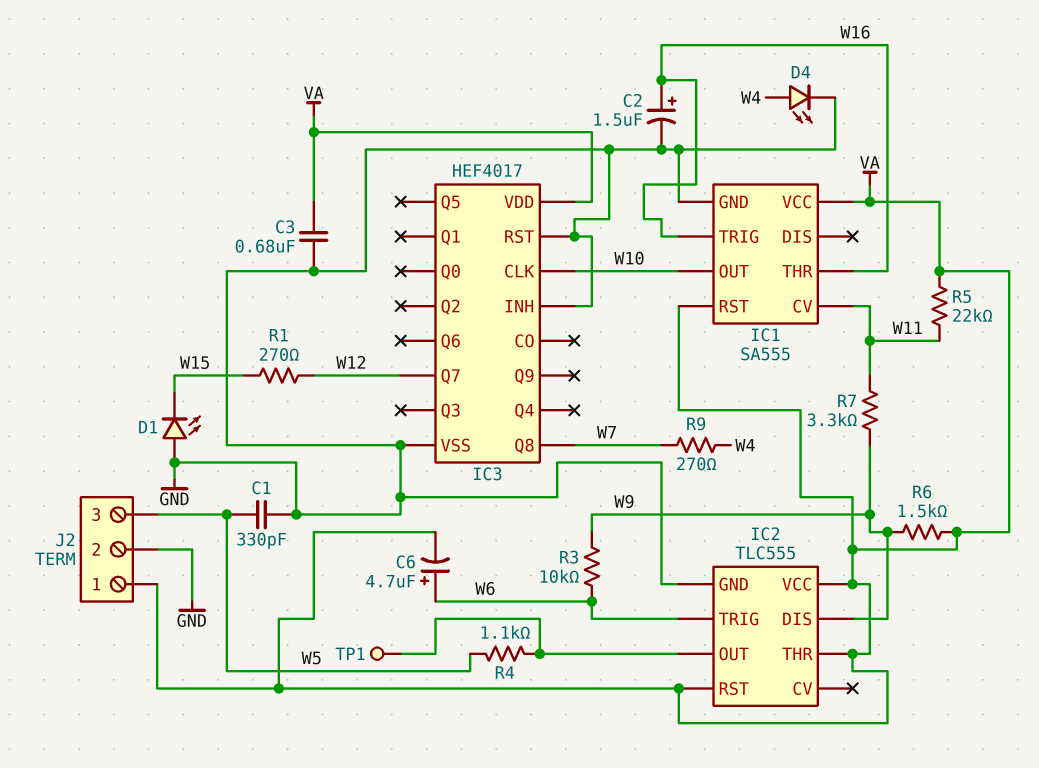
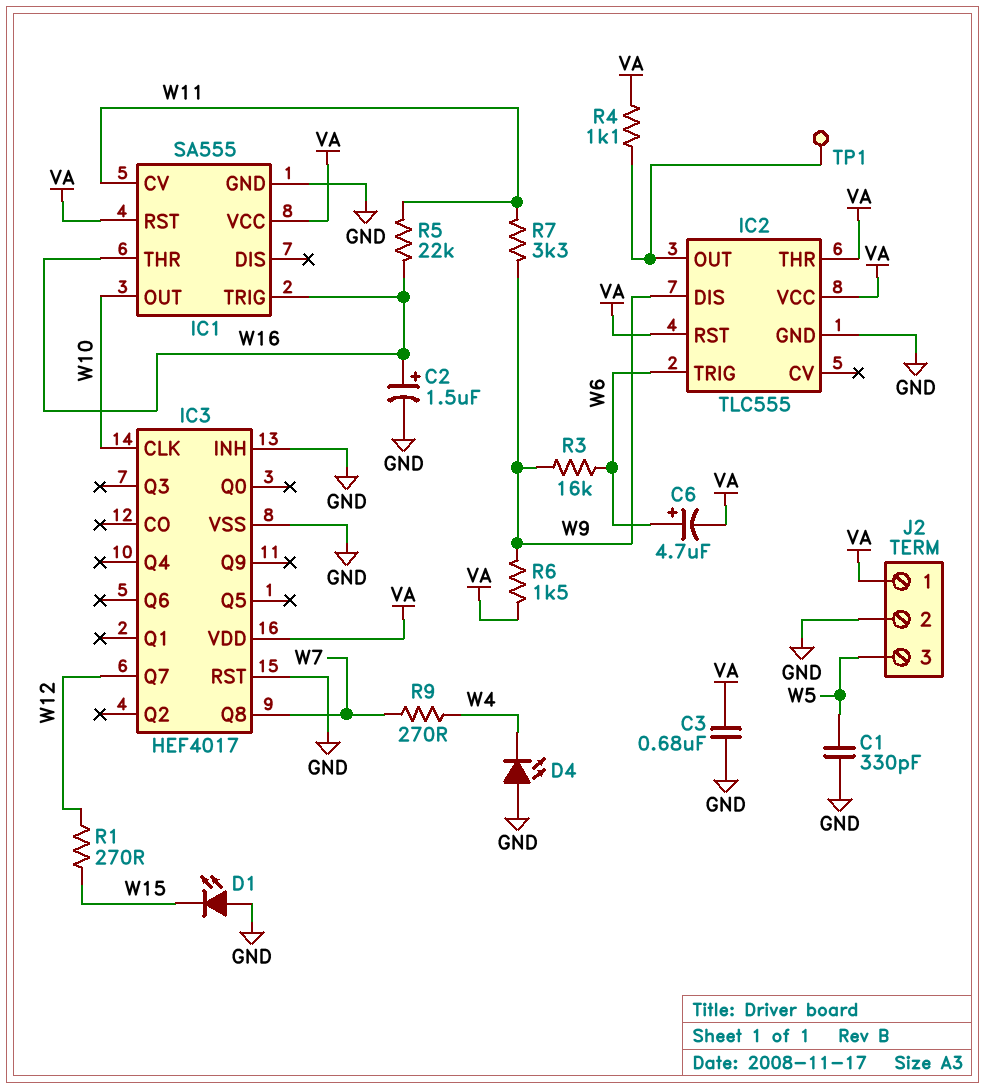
D4: LED (A W4, K GND) -> LED (A GND, K W4)
R3: 10k (W6, W9) -> 16k (W6, W9)
R4: 1.1k (IC2/OUT, W5) -> 1.1k (IC2/OUT, VA)
R5: 22k (VA, W11) -> 22k (W11, W16)

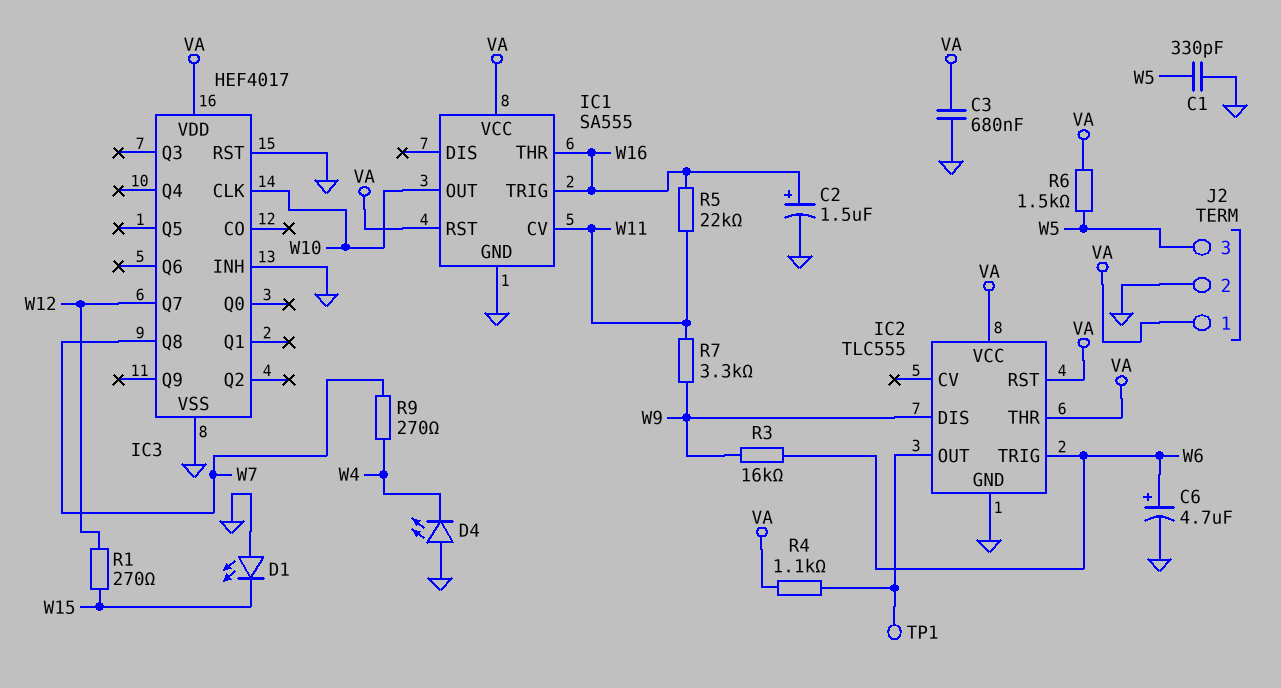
C6: 4.7uF (plus W6, minus VA) -> 4.7uF (plus W6, minus GND)
R6: 1.5k (VA, W9) -> 1.5k (VA, W5)

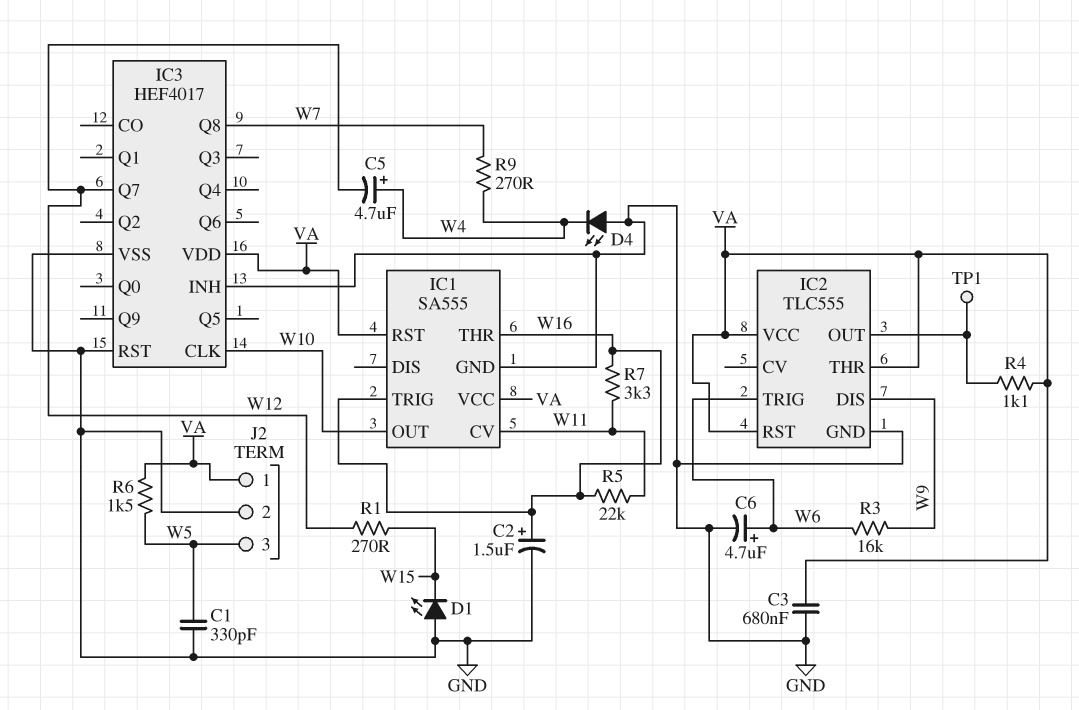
C5: none -> 4.7uF (plus W4, minus W12)
R7: 3.3k (W9, W11) -> 3.3k (W11, W16)

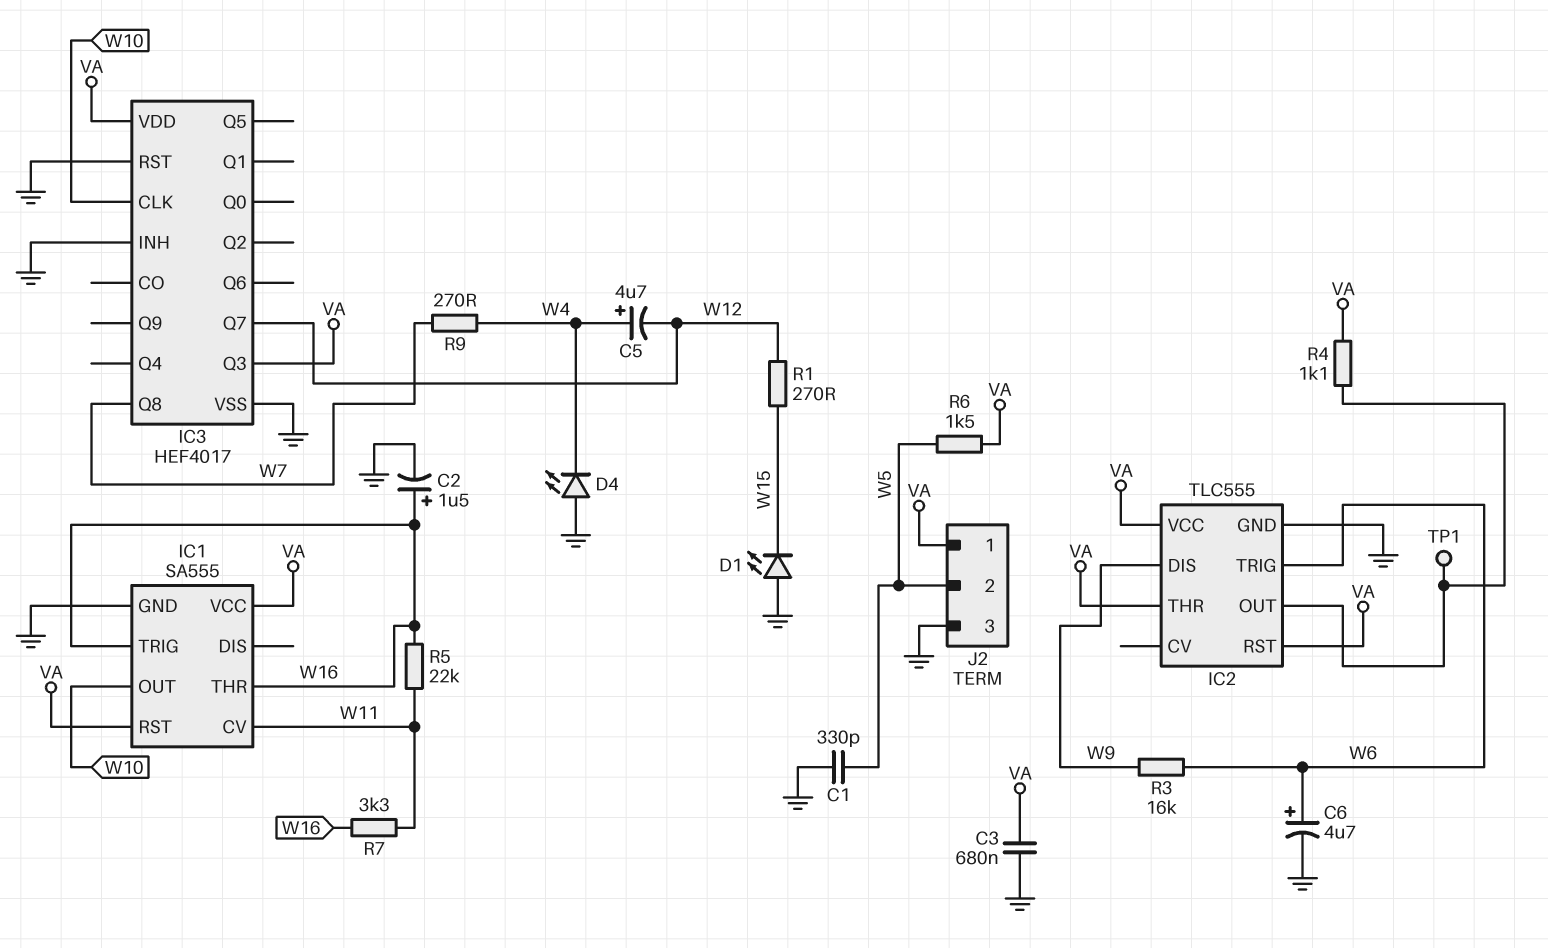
IC3 pin Q3: none -> VA
J2 pin 2: GND -> W5
J2 pin 3: W5 -> GND

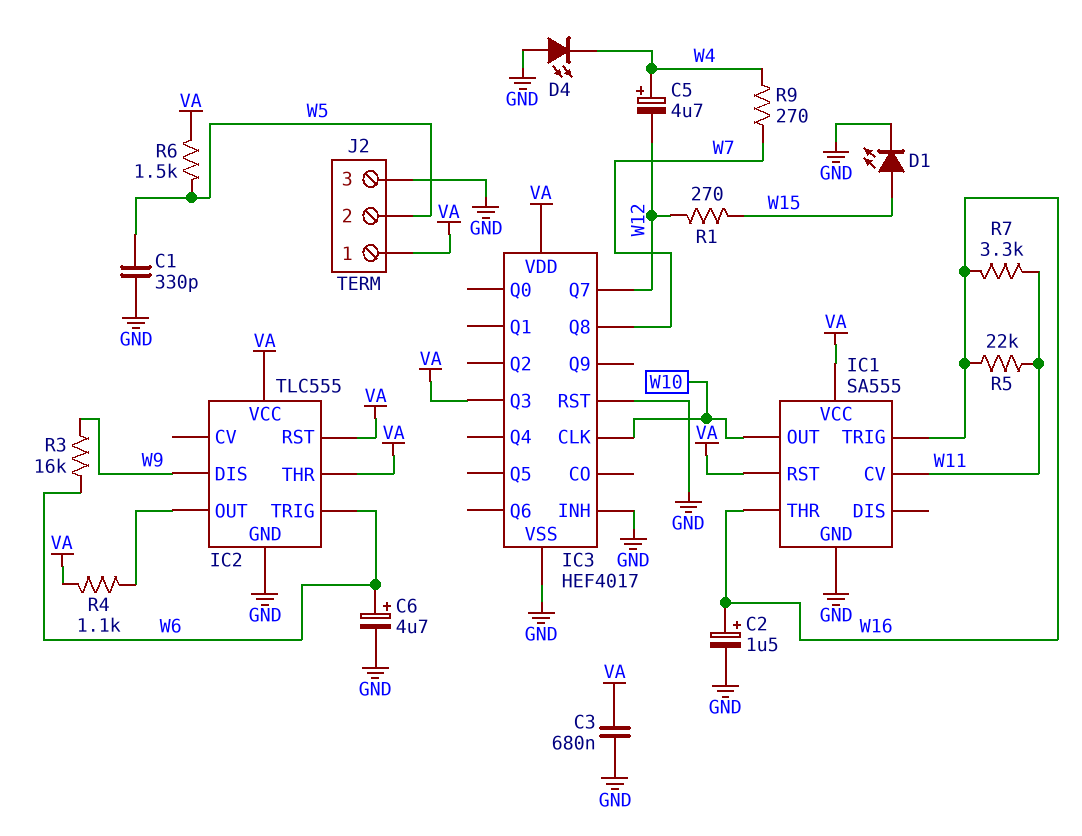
D1: LED (A GND, K W15) -> LED (A W15, K GND)
TP1: test point (IC2/OUT) -> none

